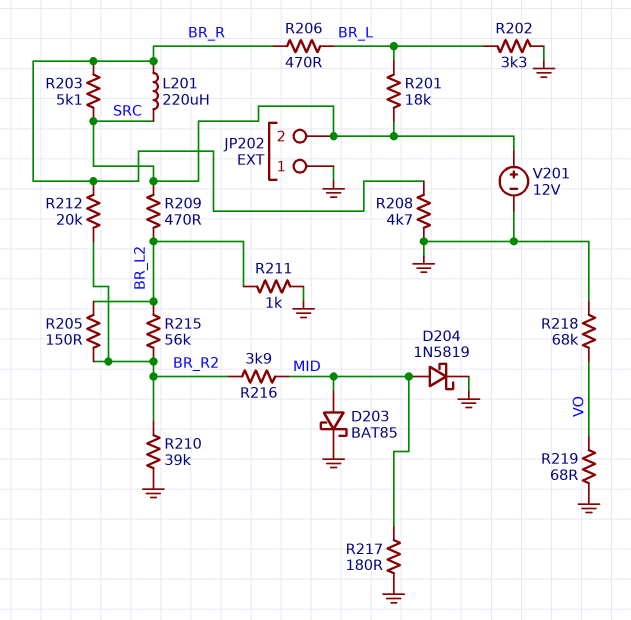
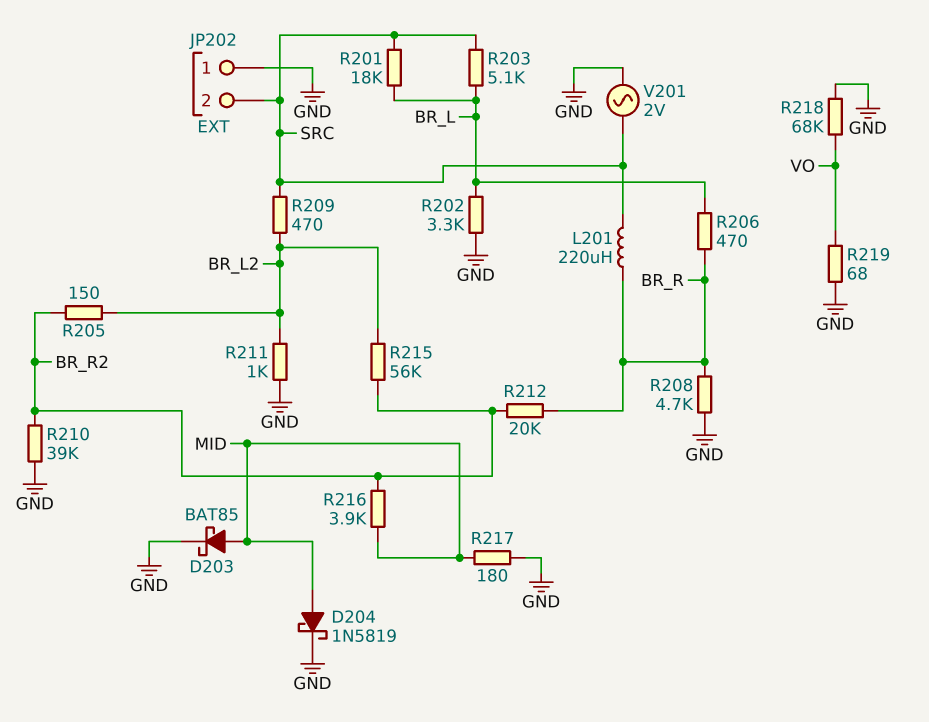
R203: 5.1k (BR_R, SRC) -> 5.1k (BR_L, SRC)
V201: 12V (plus SRC, minus GND) -> AC 2V (GND, SRC)

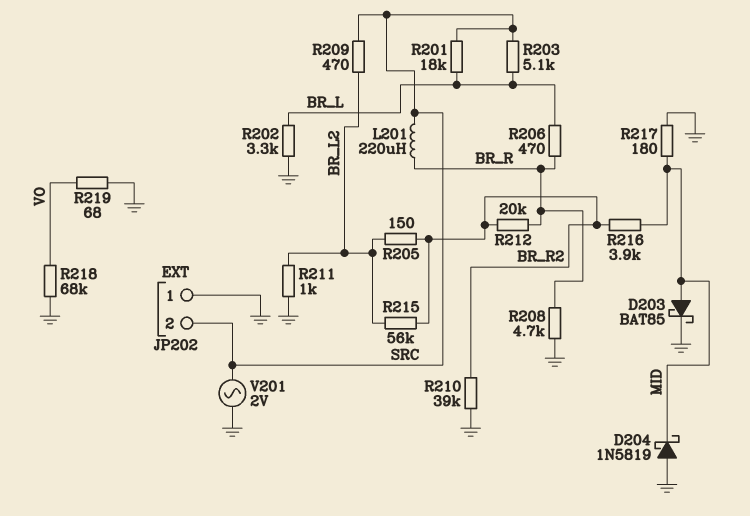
D204: schottky 1N5819 (A MID, K GND) -> schottky 1N5819 (A GND, K MID)

